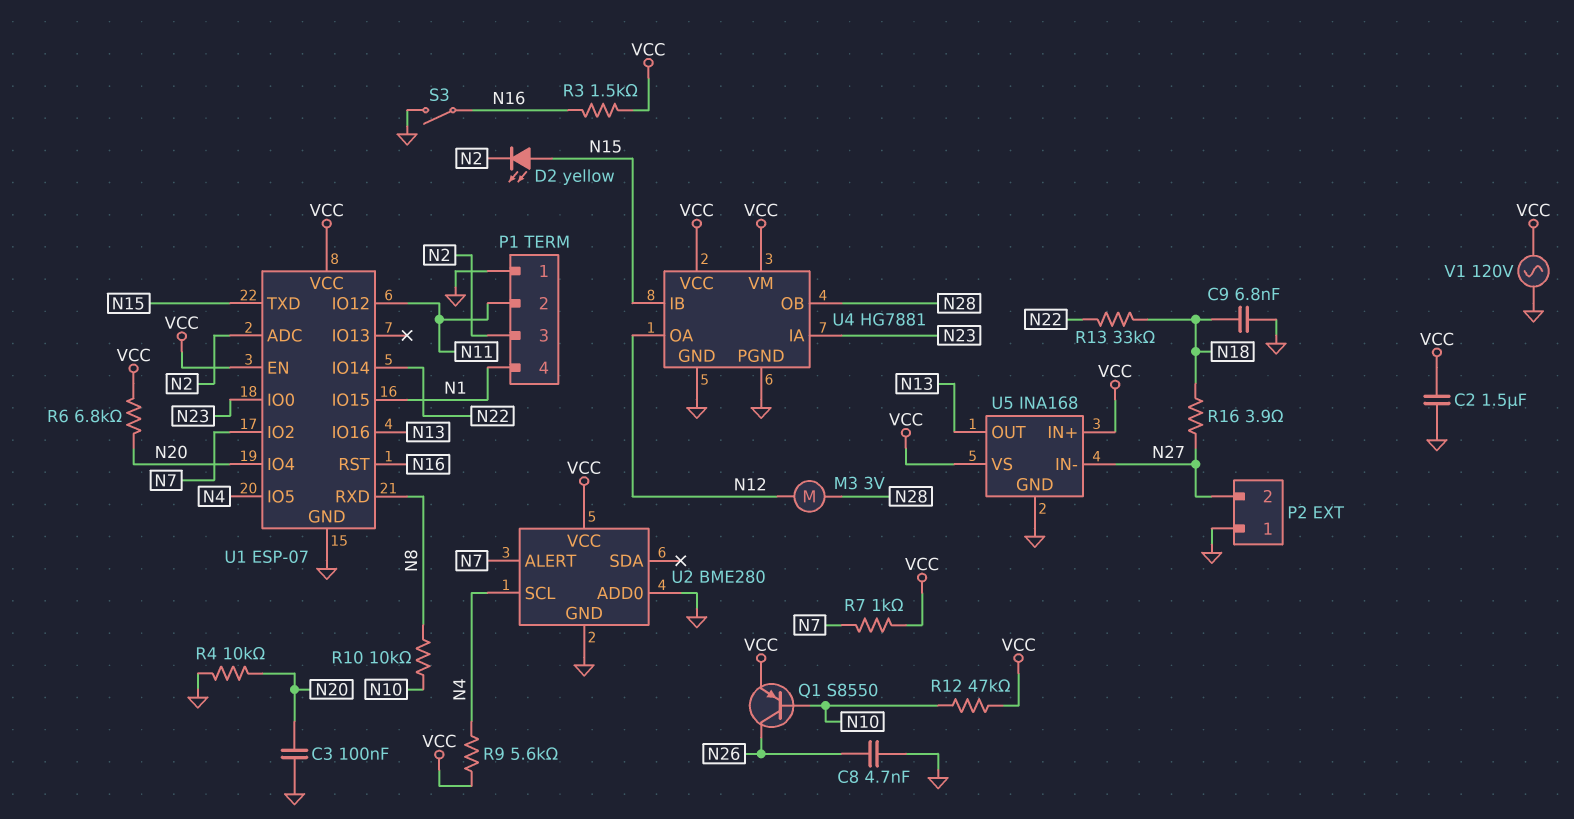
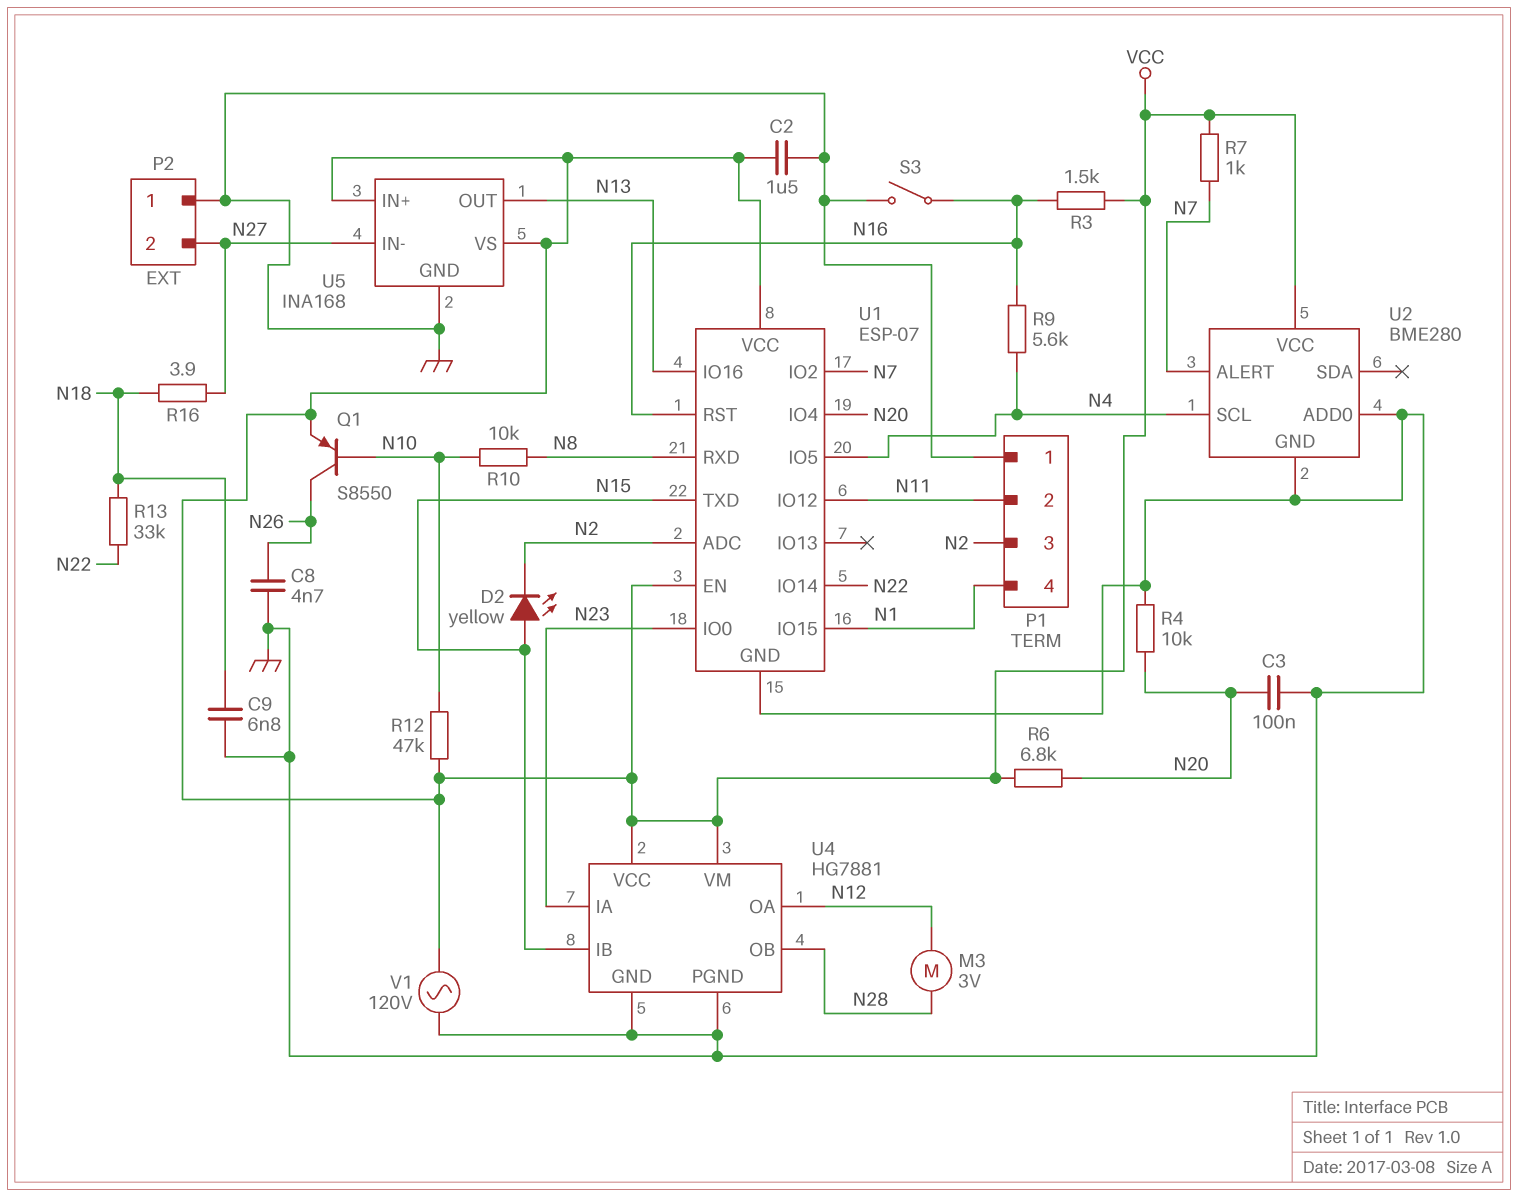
R9: 5.6k (N4, VCC) -> 5.6k (N4, N16)

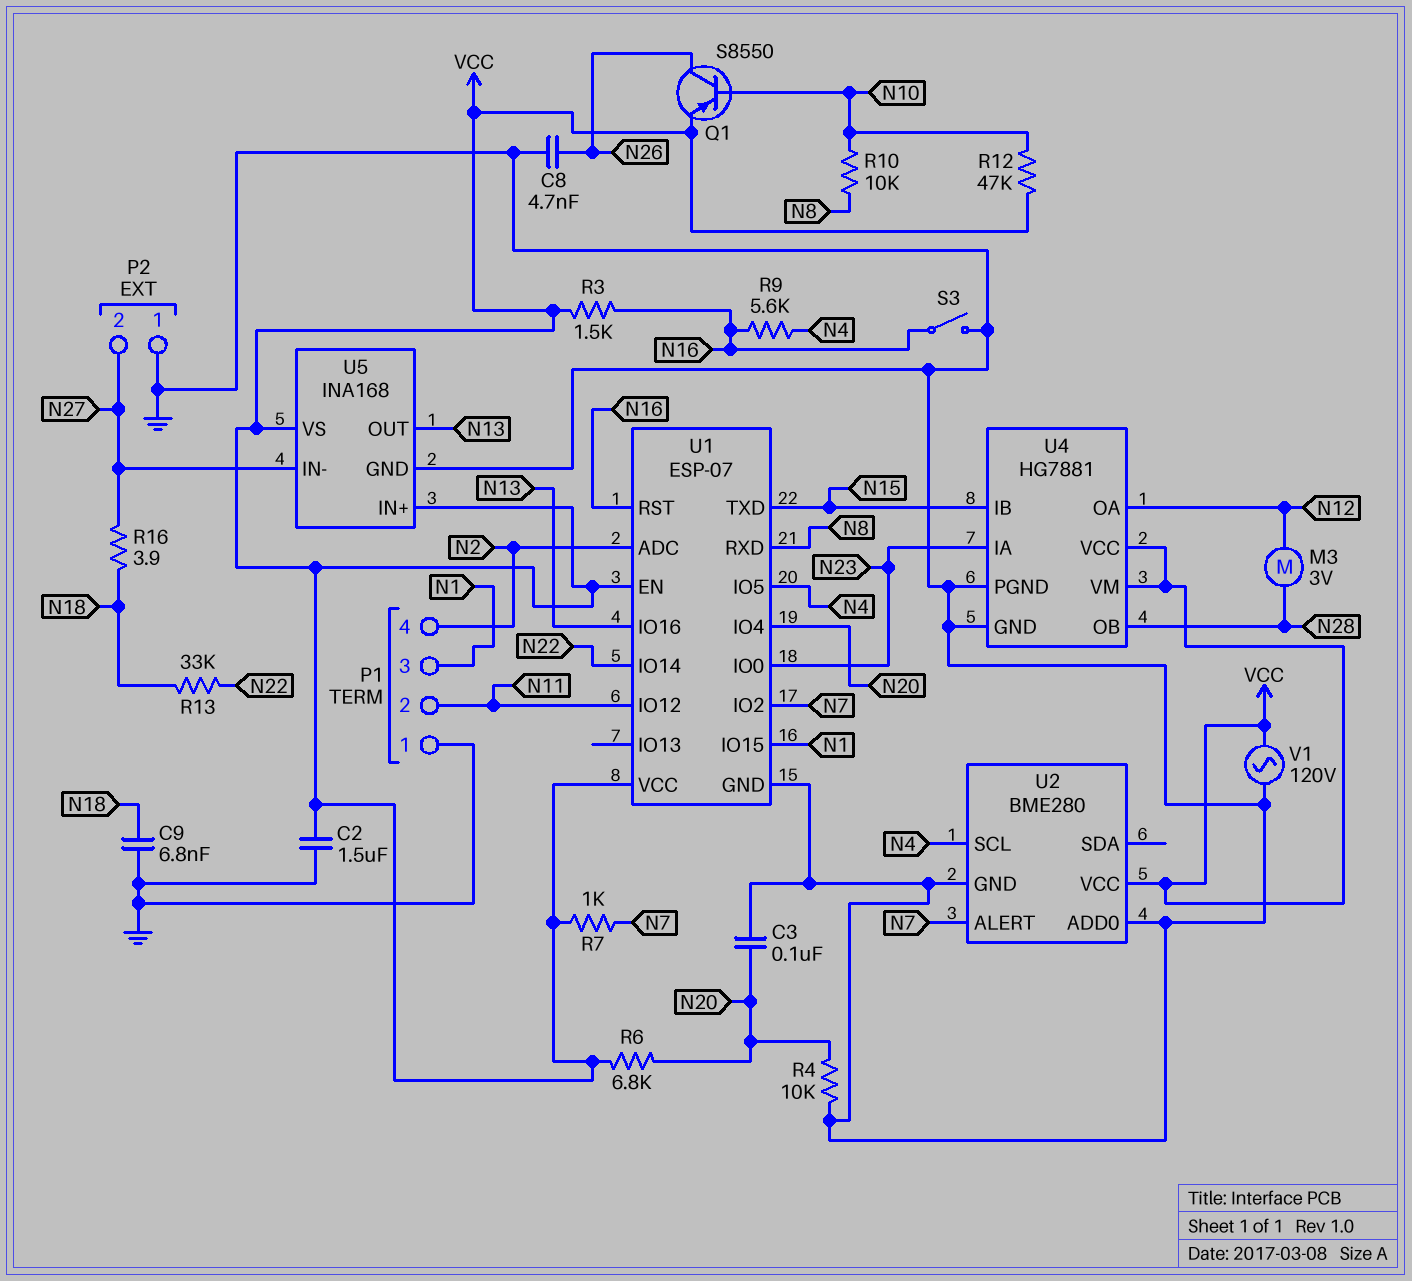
D2: LED yellow (A N15, K N2) -> none
P1 pin 3: N2 -> N1
P1 pin 4: N1 -> N2

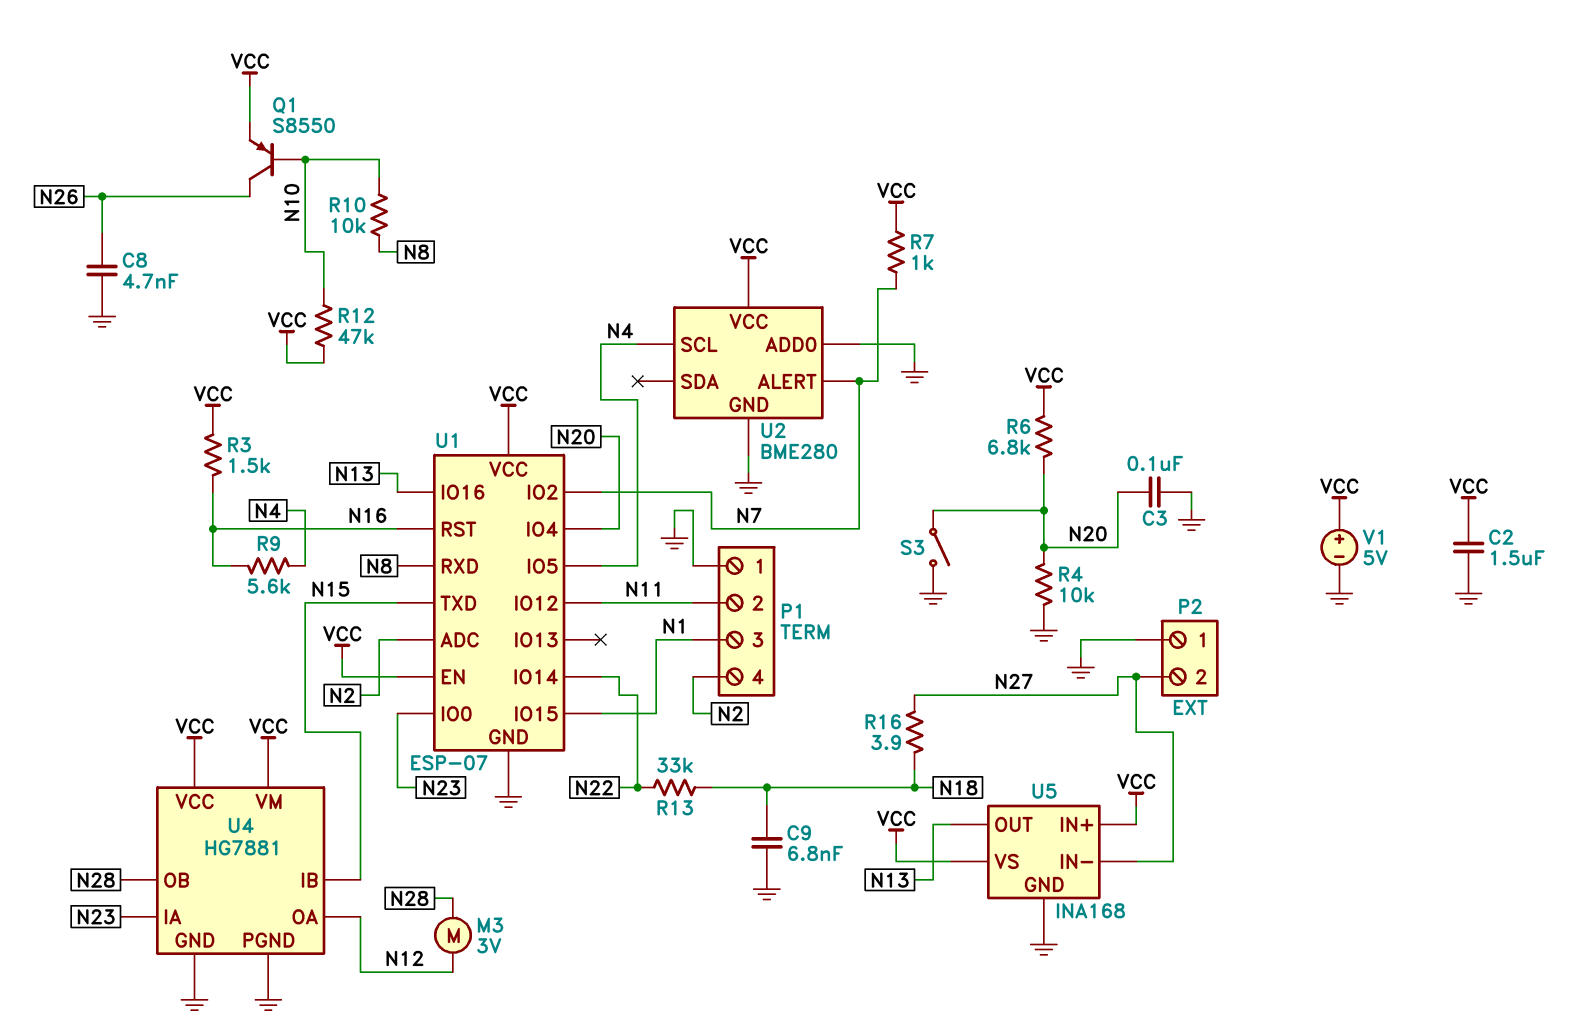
S3: switch (GND, N16) -> switch (GND, N20)
V1: AC 120V (GND, VCC) -> 5V (plus VCC, minus GND)

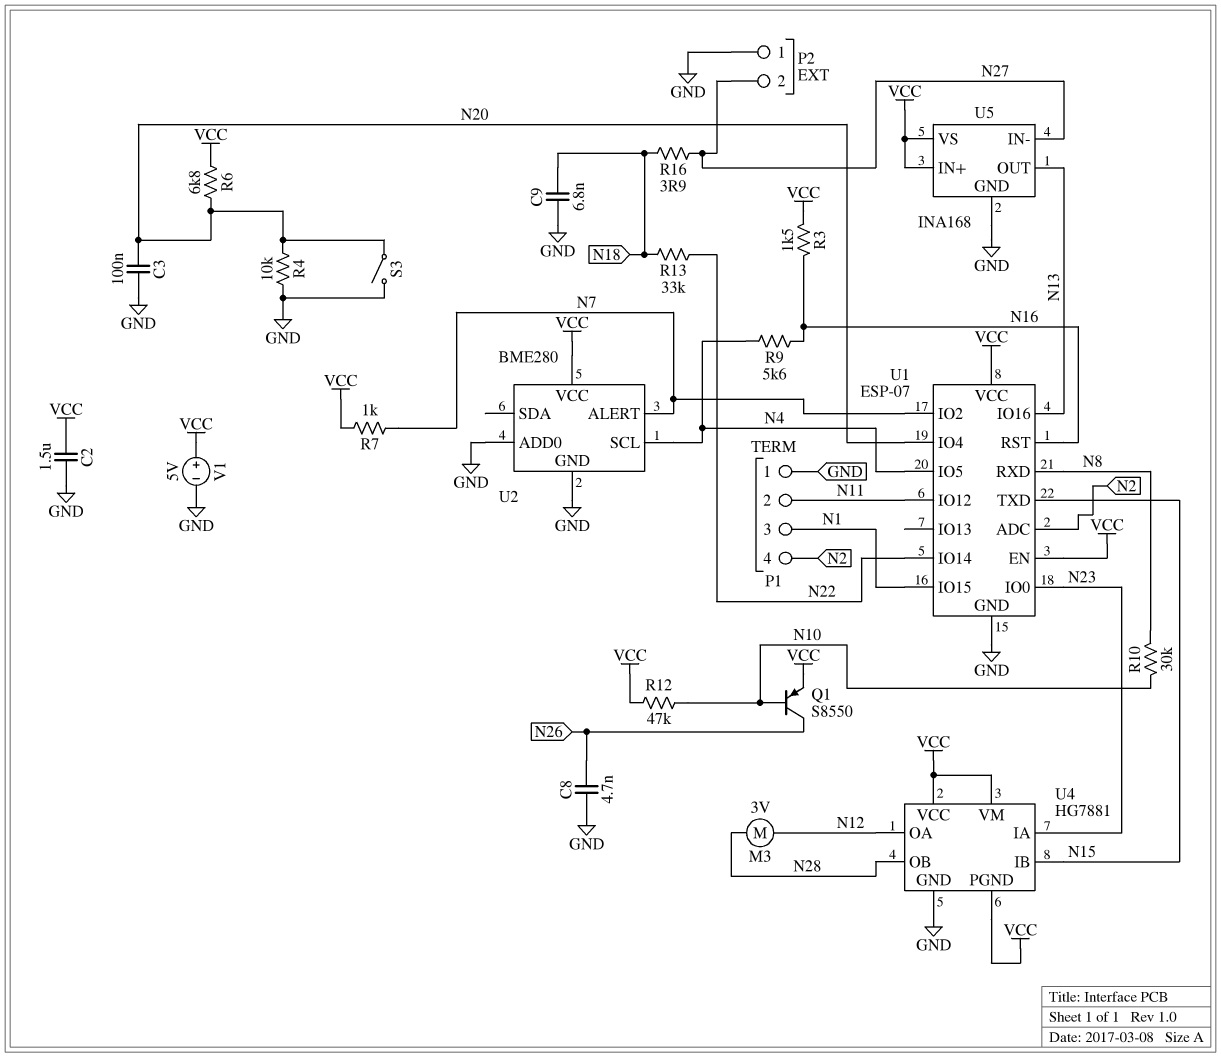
R10: 10k (N8, N10) -> 30k (N8, N10)
U4 pin PGND: GND -> VCC

